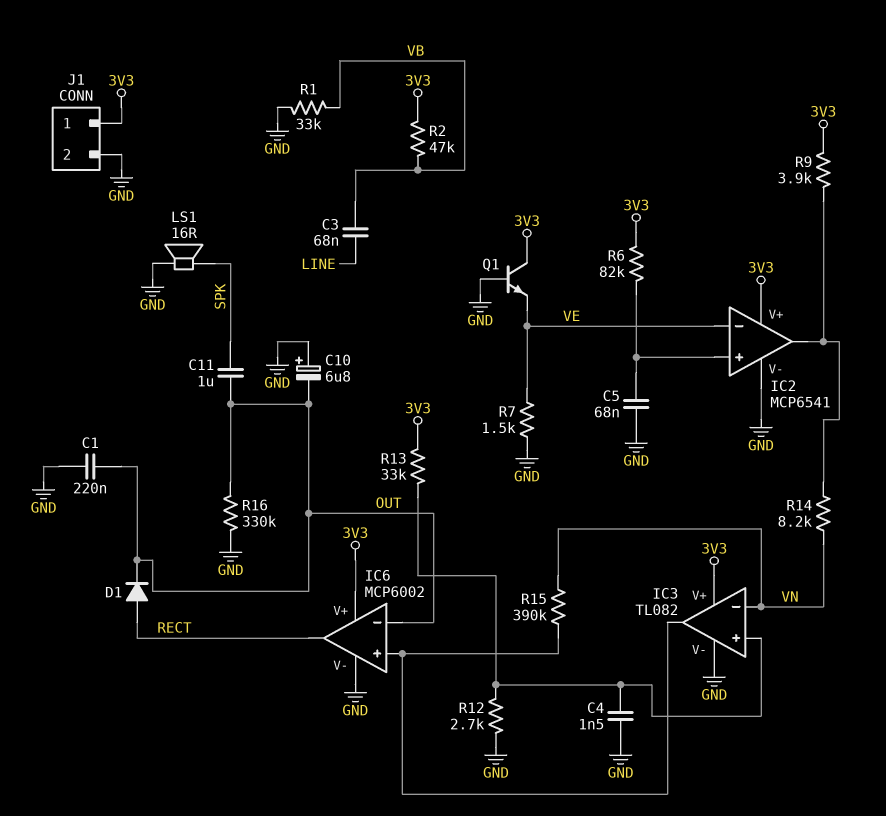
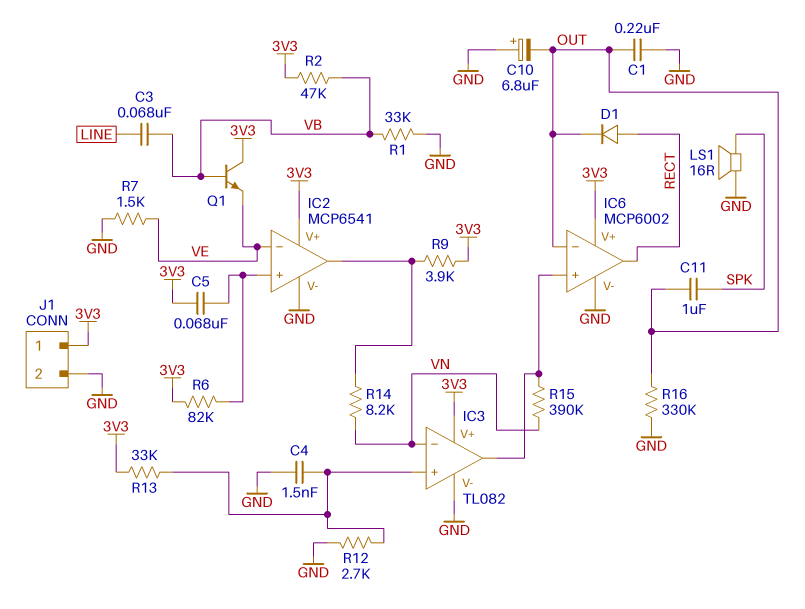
C5: 68nF (GND, IC2/in+) -> 68nF (3V3, IC2/in+)
Q1: NPN (B GND, C 3V3, E VE) -> NPN (B VB, C 3V3, E VE)

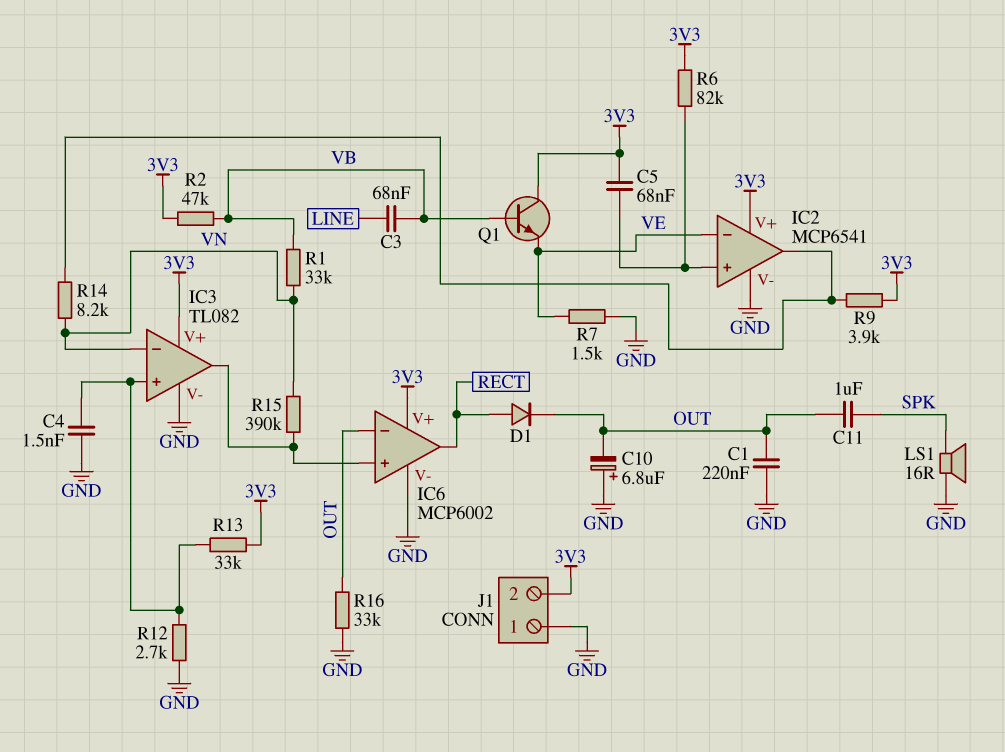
J1 pin 1: 3V3 -> GND
J1 pin 2: GND -> 3V3
R1: 33k (GND, VB) -> 33k (VB, VN)
R16: 330k (GND, OUT) -> 33k (GND, OUT)

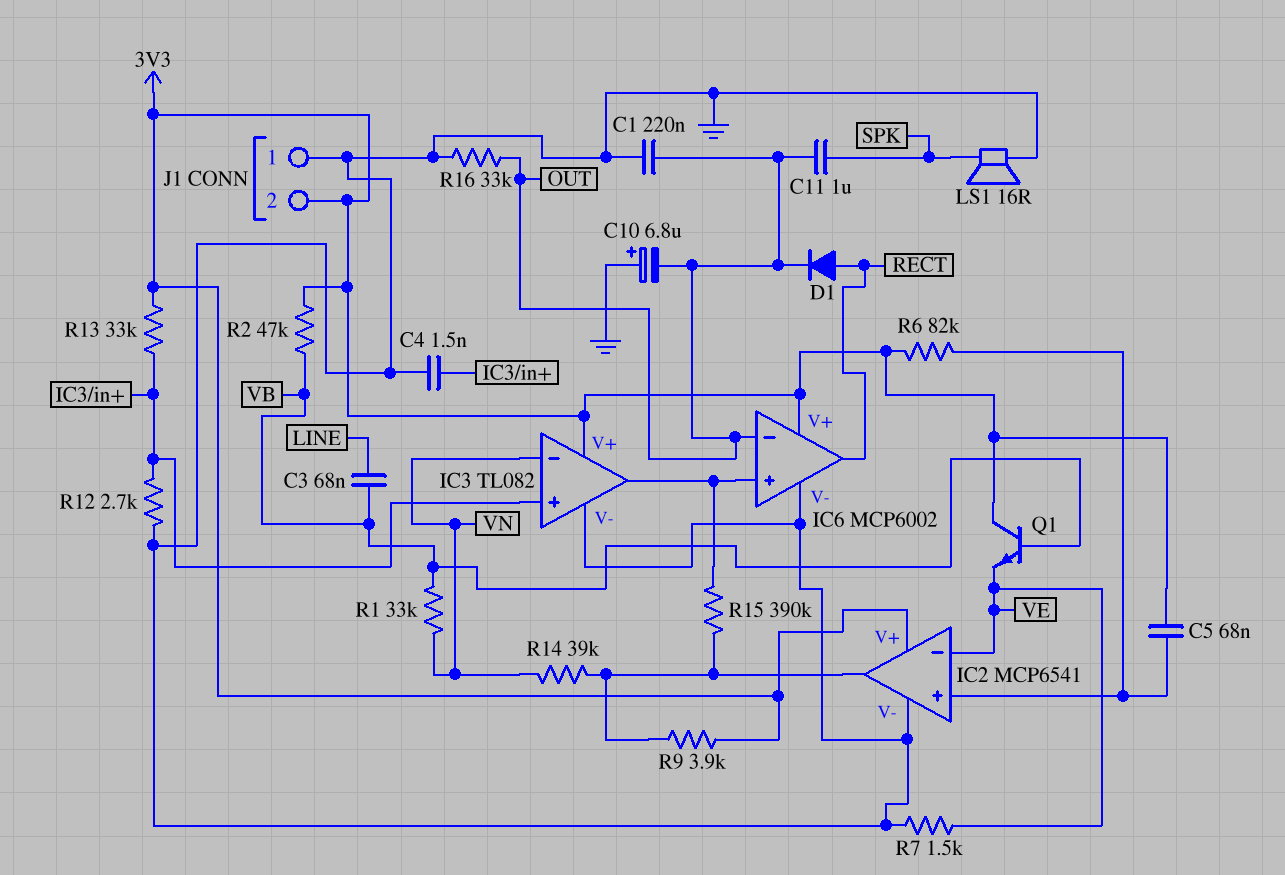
R14: 8.2k (IC2/out, VN) -> 39k (IC2/out, VN)
R15: 390k (IC3/out, VN) -> 390k (IC2/out, IC3/out)

